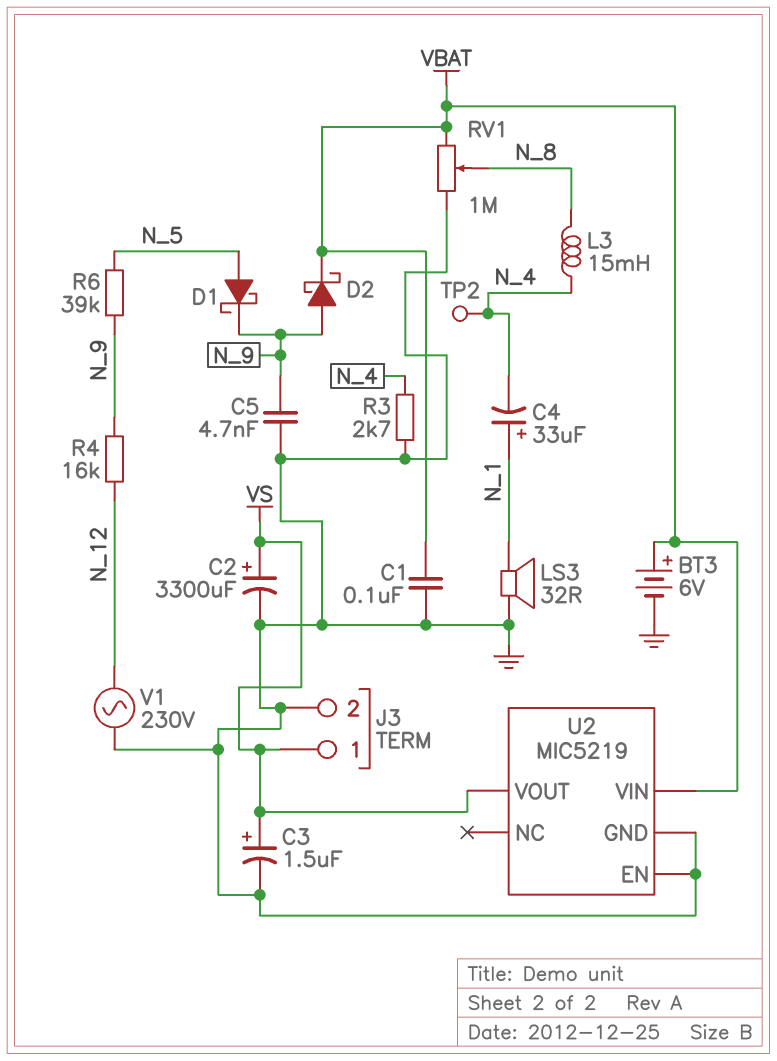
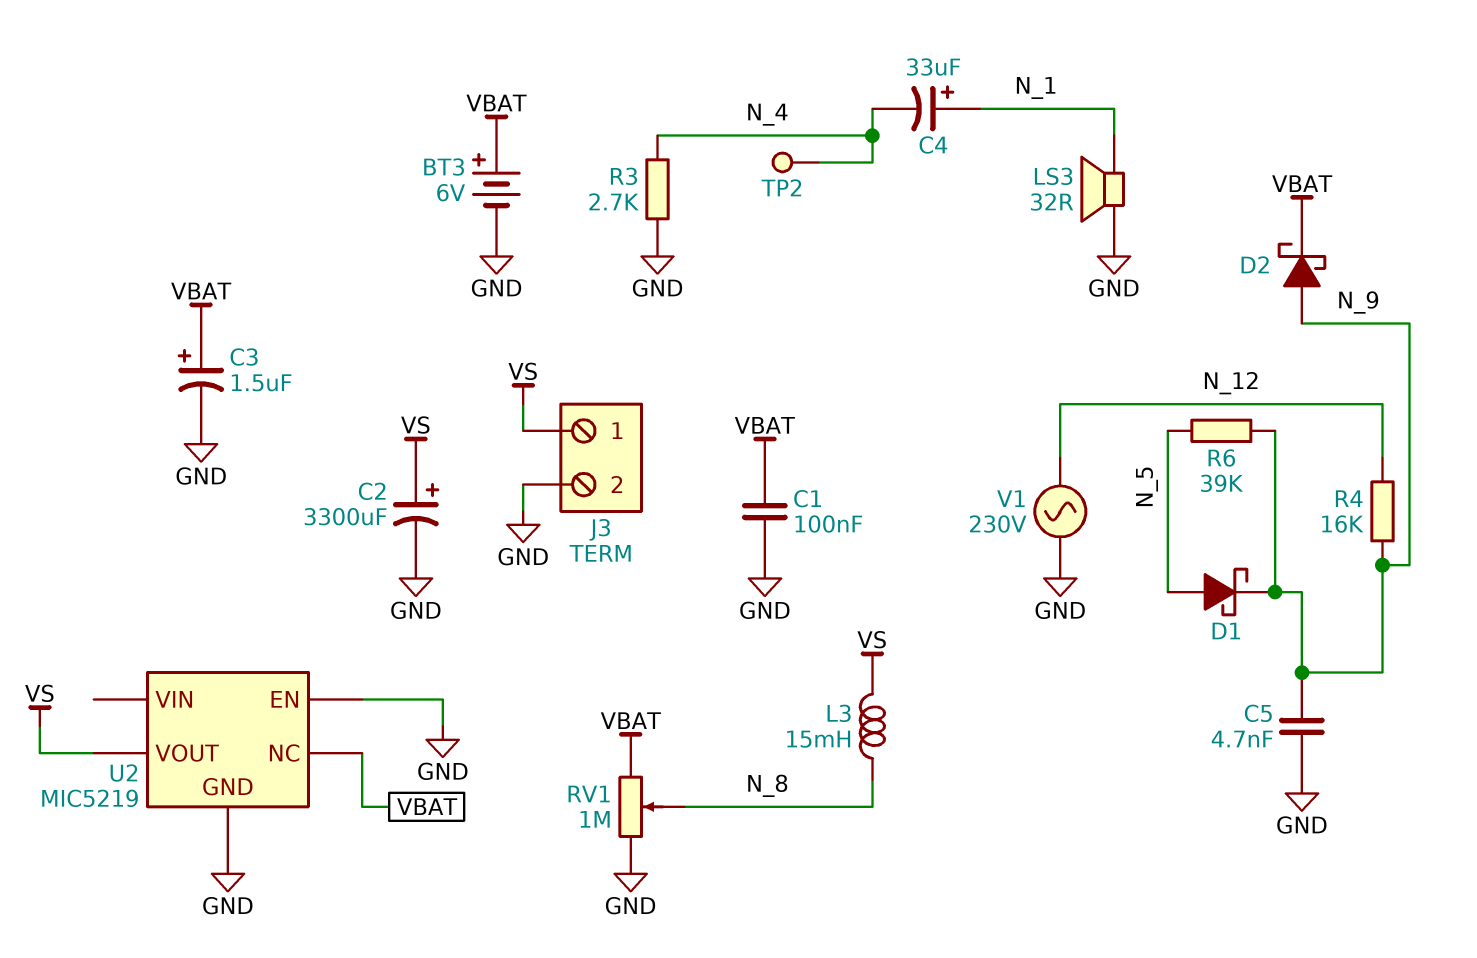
C3: 1.5uF (plus VS, minus GND) -> 1.5uF (plus VBAT, minus GND)
L3: 15mH (N_4, N_8) -> 15mH (N_8, VS)
U2 pin NC: none -> VBAT
U2 pin VIN: VBAT -> none

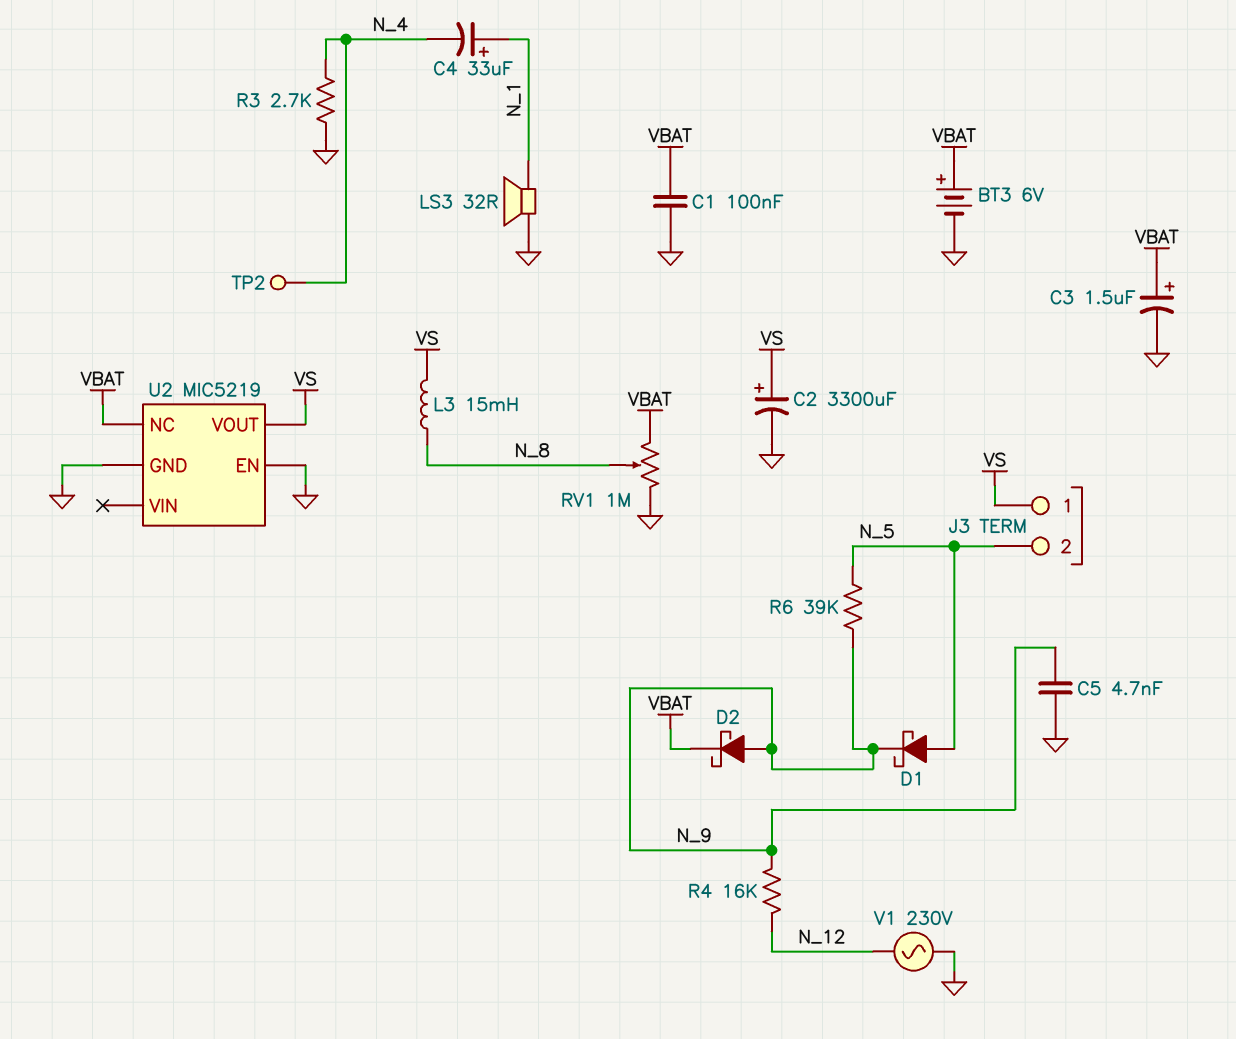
J3 pin 2: GND -> N_5

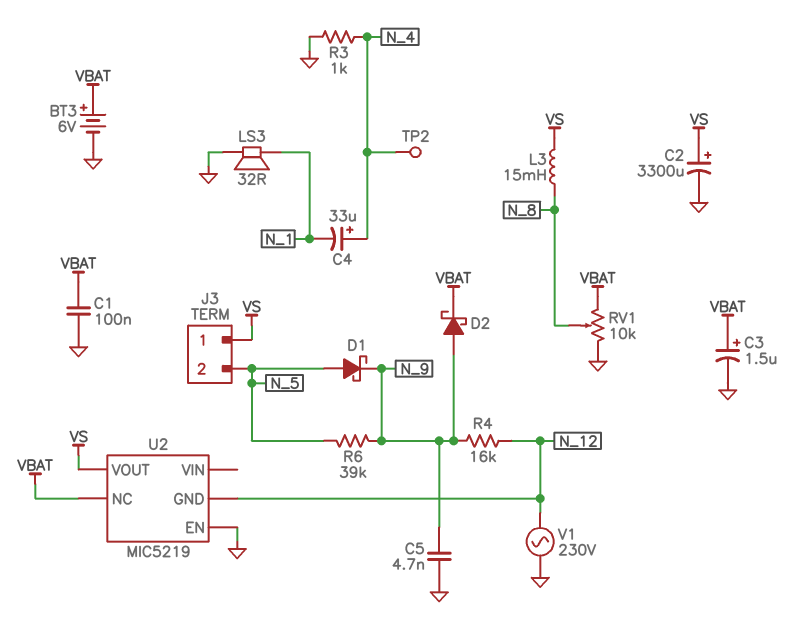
C4: 33uF (plus N_1, minus N_4) -> 33uF (plus N_4, minus N_1)
R3: 2.7k (GND, N_4) -> 1k (GND, N_4)
RV1: 1M (GND, VBAT, wiper N_8) -> 10k (GND, VBAT, wiper N_8)
U2 pin GND: GND -> N_12

